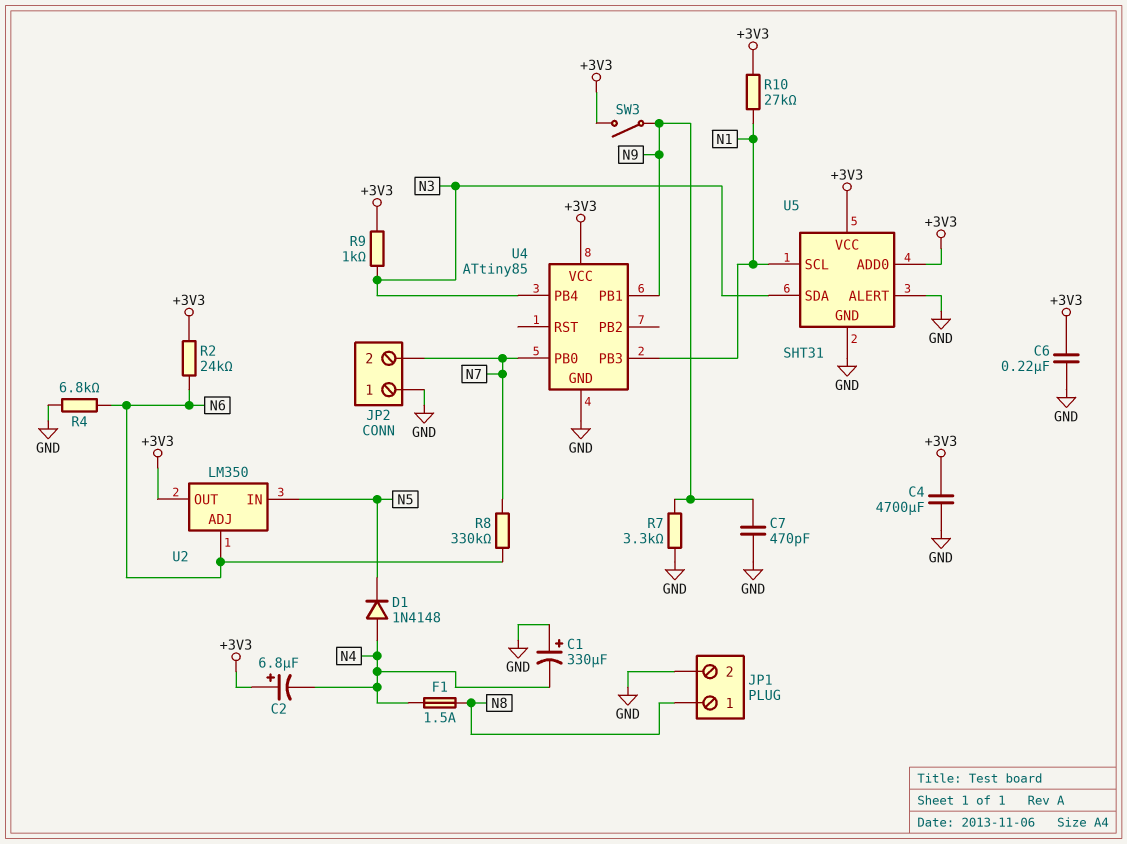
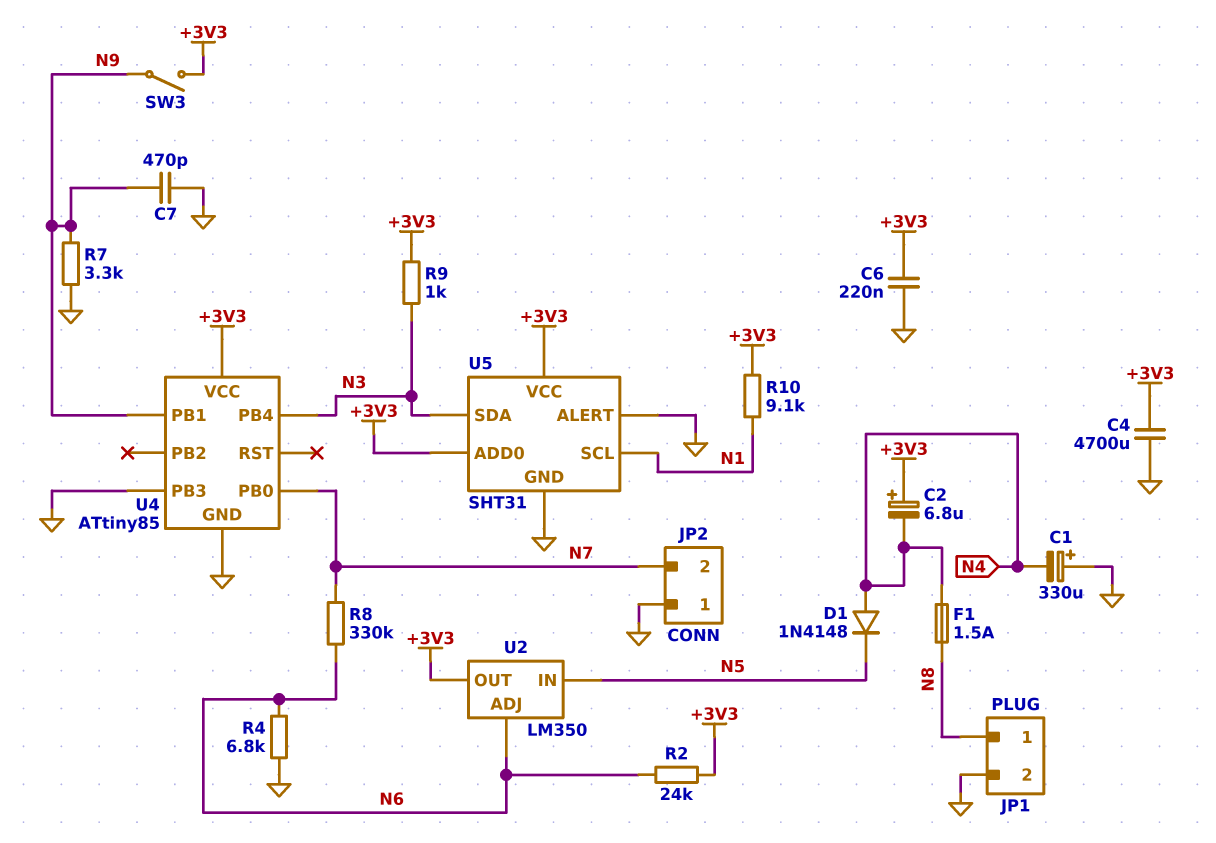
R10: 27k (+3V3, N1) -> 9.1k (+3V3, N1)
U4 pin PB3: N1 -> GND

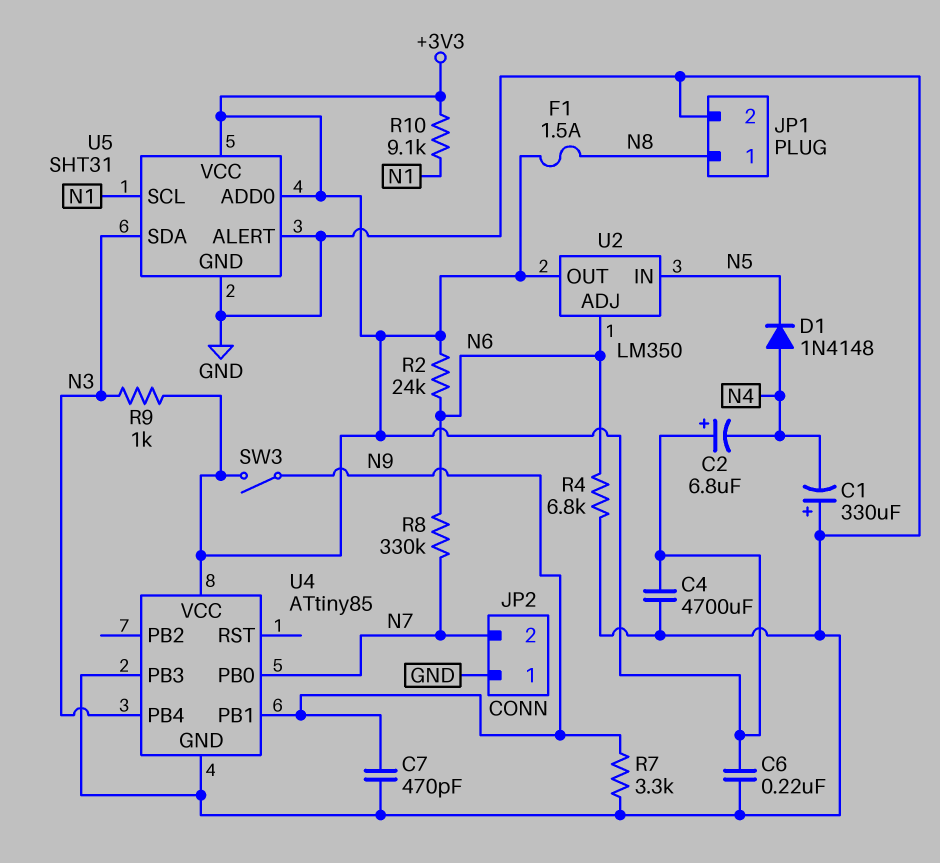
F1: 1.5A (N4, N8) -> 1.5A (+3V3, N8)

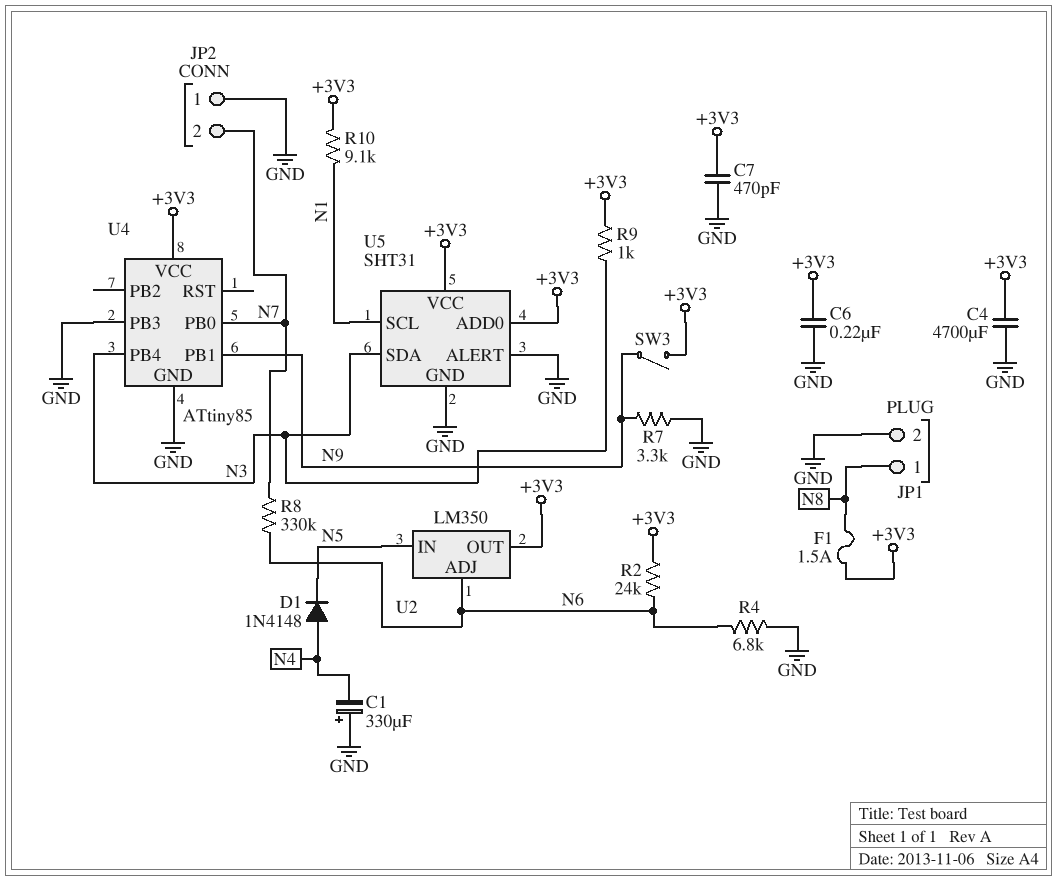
C2: 6.8uF (plus +3V3, minus N4) -> none
C7: 470pF (GND, N9) -> 470pF (+3V3, GND)

